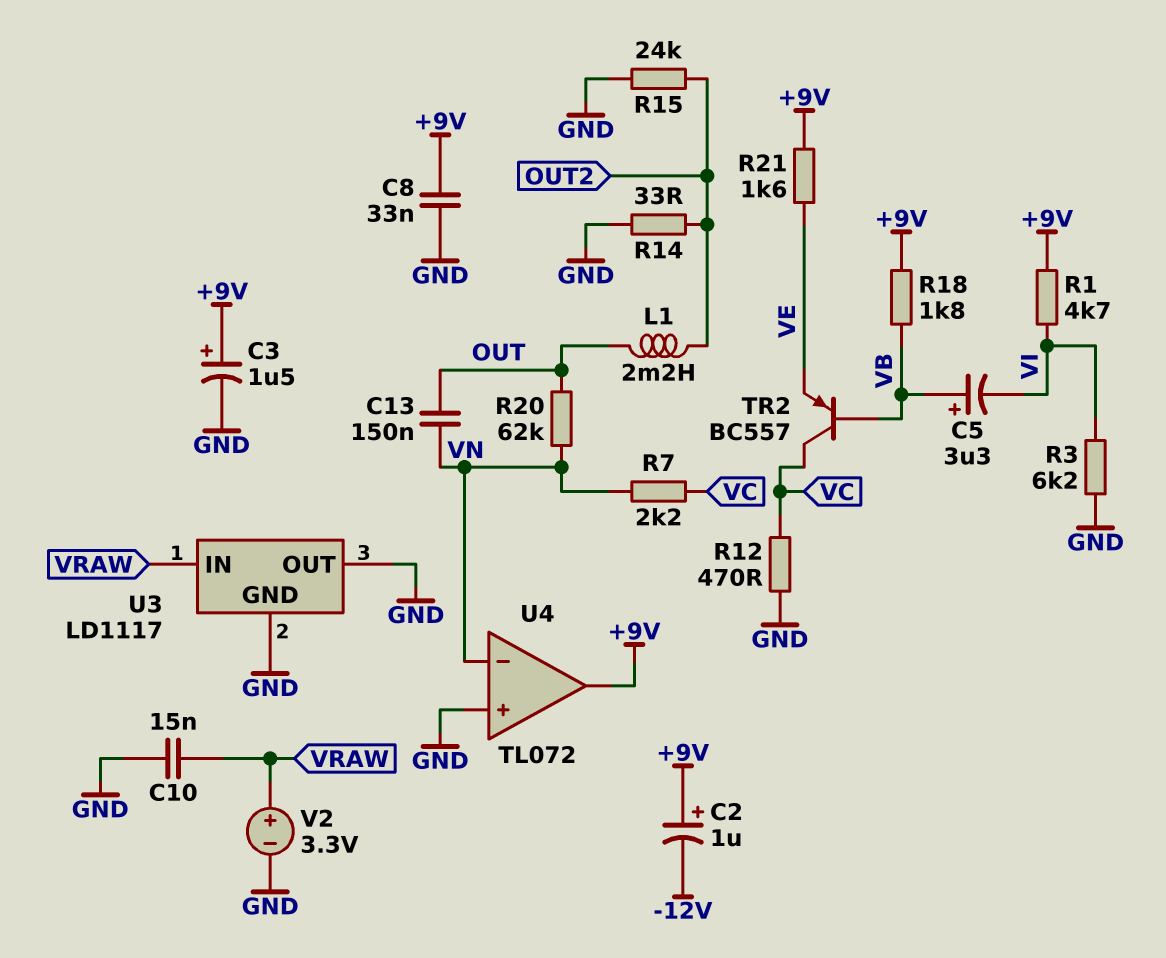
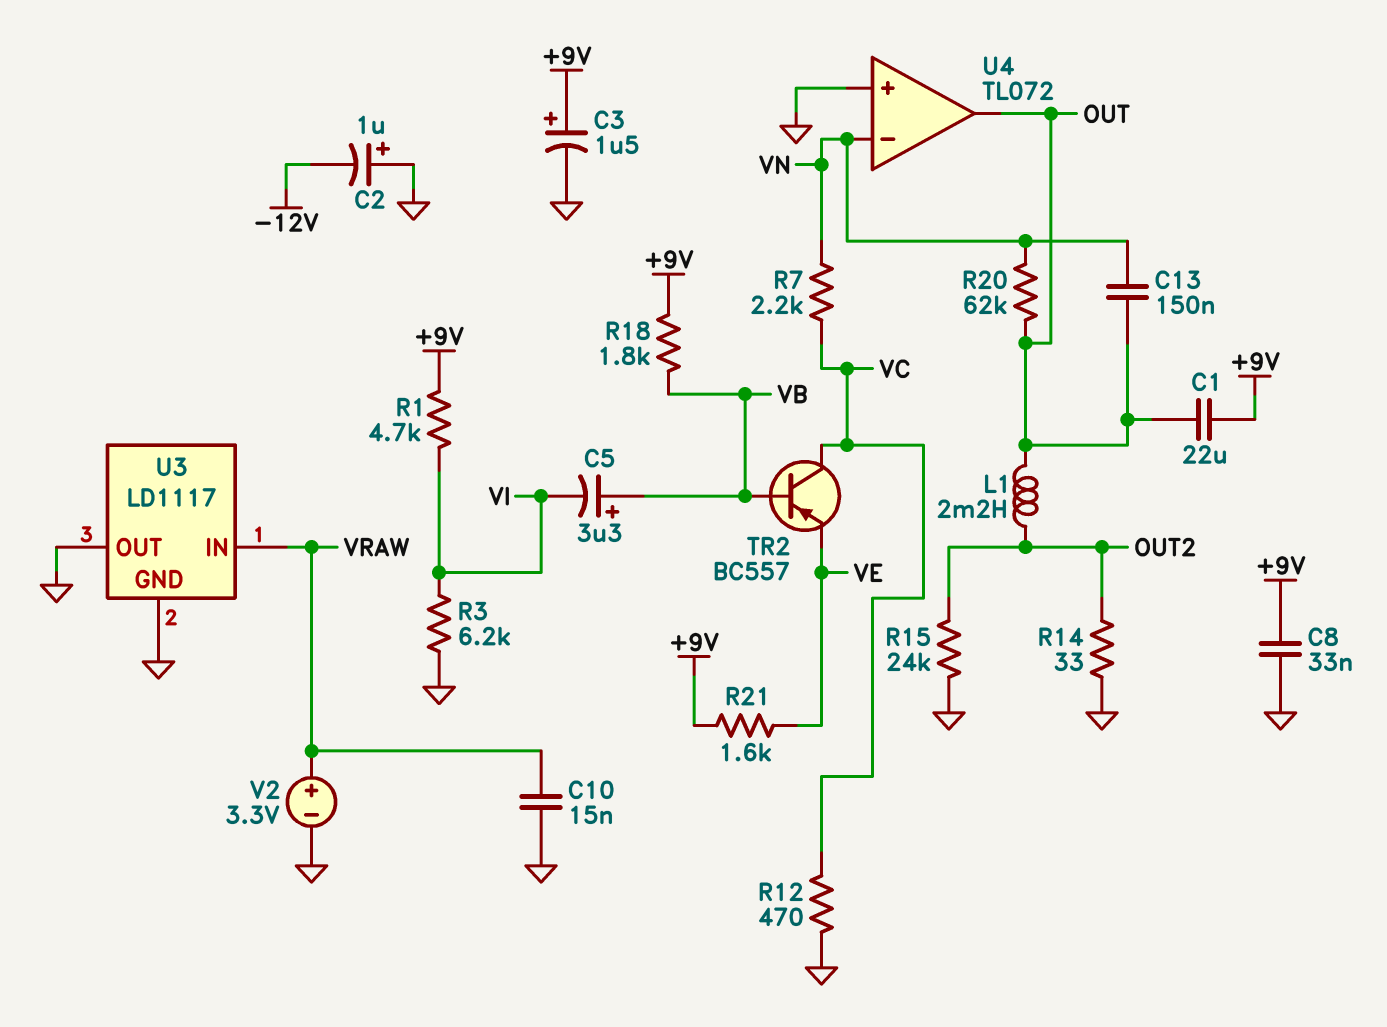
C1: none -> 22uF (+9V, OUT)
C2: 1uF (plus +9V, minus -12V) -> 1uF (plus GND, minus -12V)
U4 pin out: +9V -> OUT

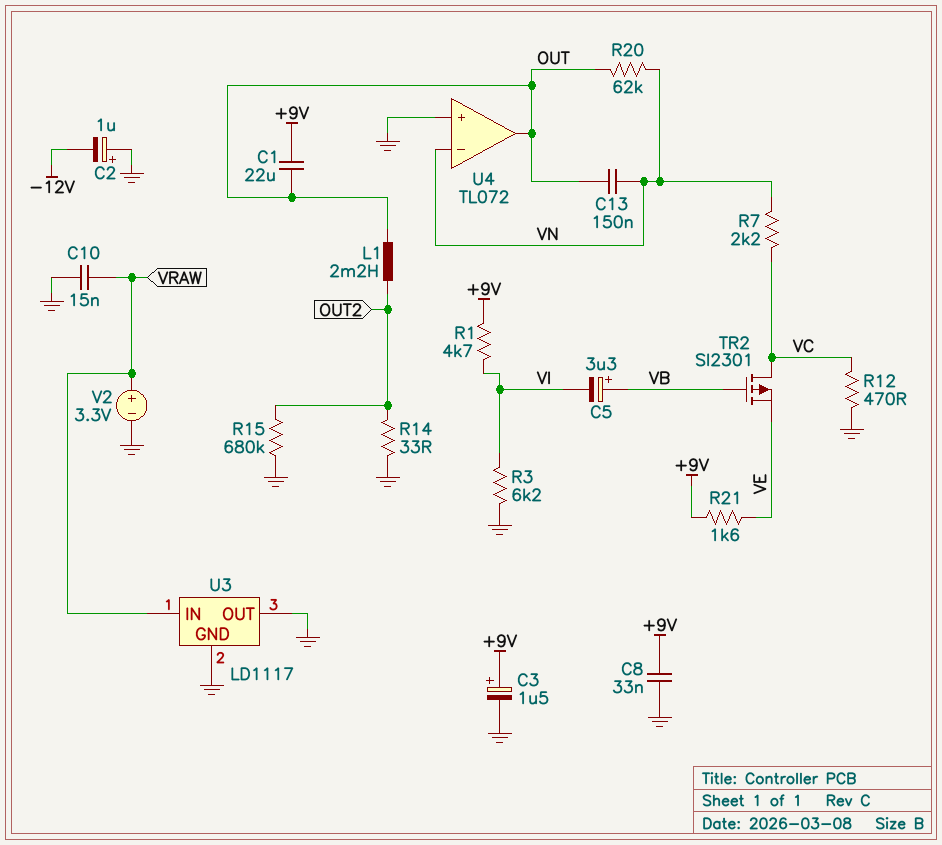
R15: 24k (GND, OUT2) -> 680k (GND, OUT2)
R18: 1.8k (+9V, VB) -> none
TR2: PNP BC557 (B VB, C VC, E VE) -> PMOS SI2301 (G VB, D VC, S VE)

